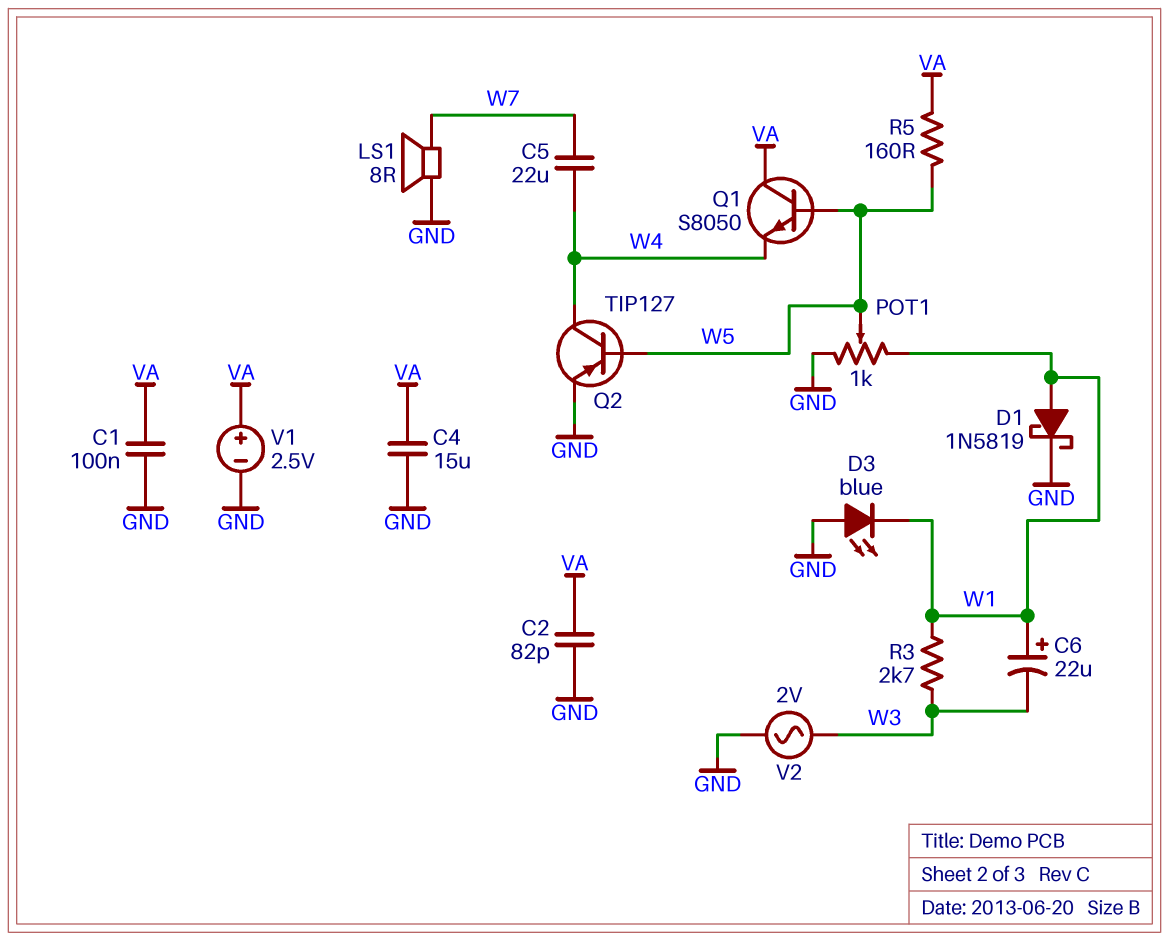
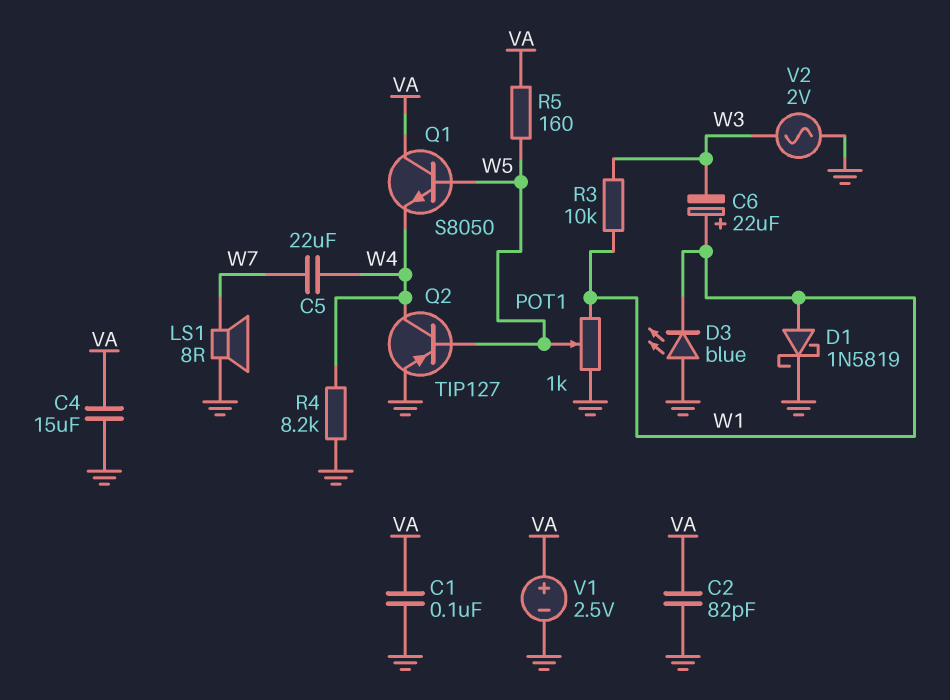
R3: 2.7k (W1, W3) -> 10k (W1, W3)
R4: none -> 8.2k (GND, W4)

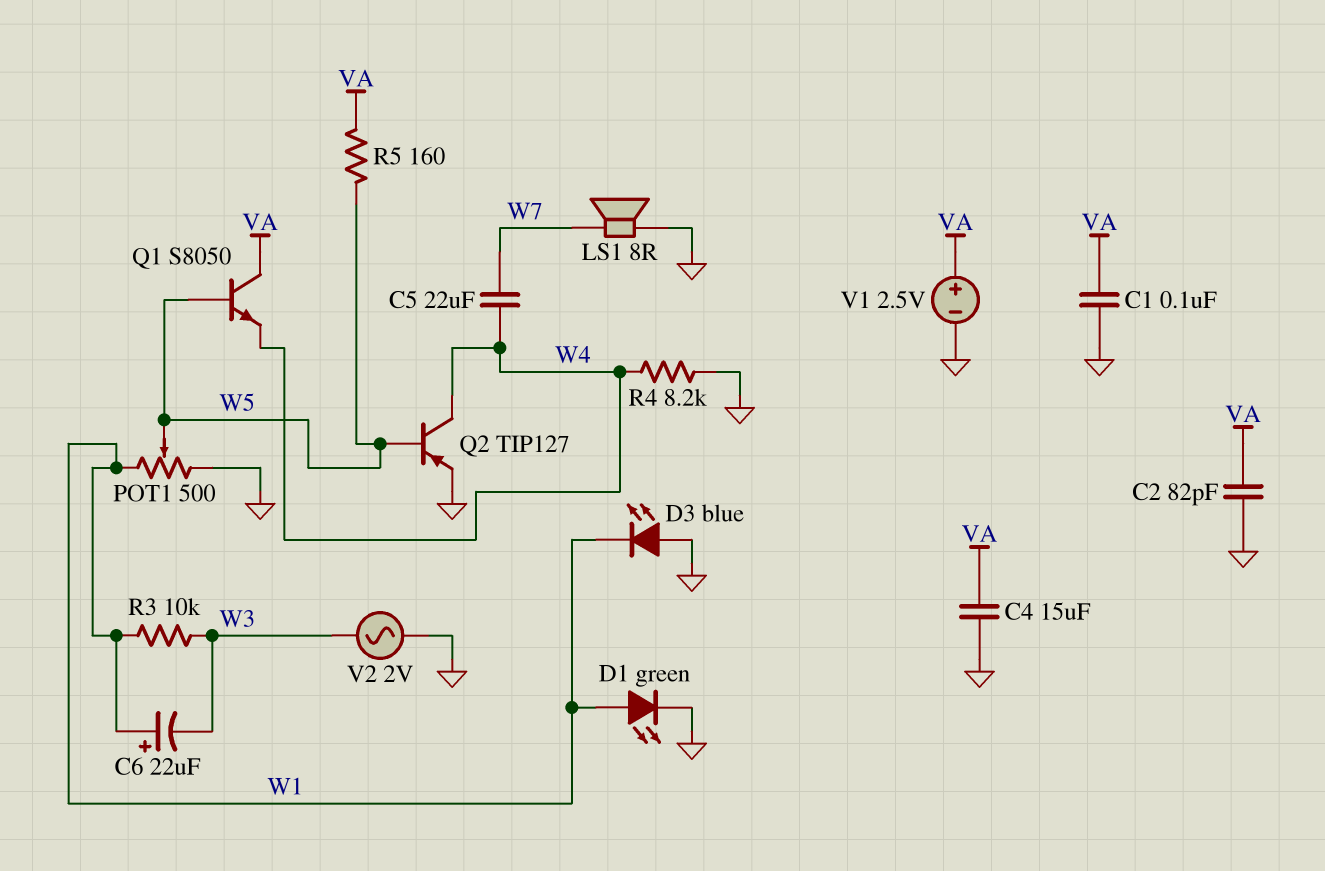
D1: schottky 1N5819 (A W1, K GND) -> LED green (A W1, K GND)
POT1: 1k (GND, W1, wiper W5) -> 500 (GND, W1, wiper W5)

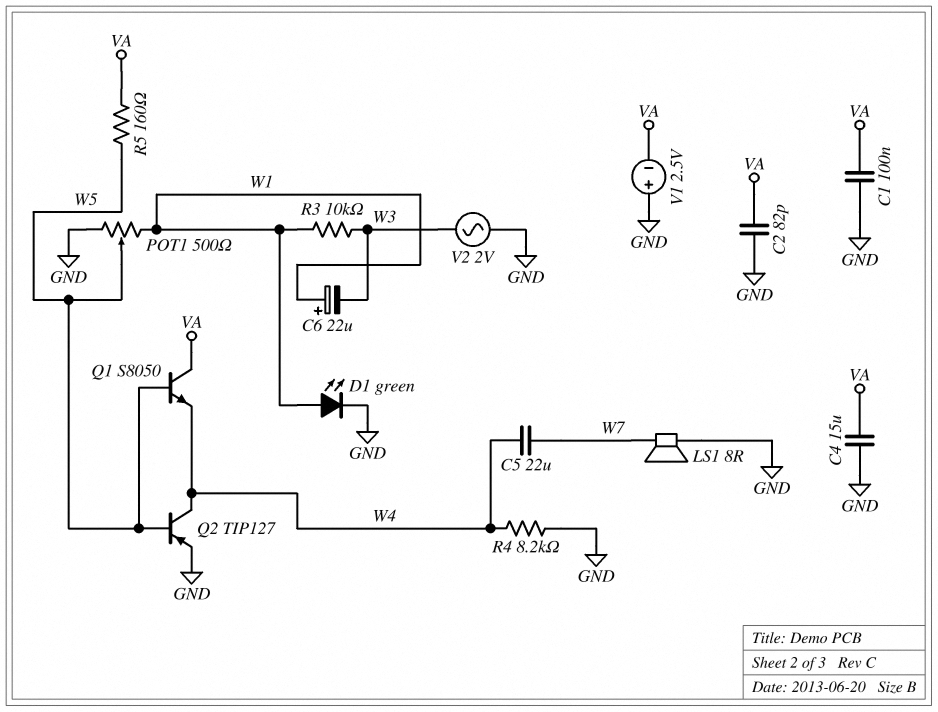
D3: LED blue (A GND, K W1) -> none
V1: 2.5V (plus VA, minus GND) -> 2.5V (plus GND, minus VA)

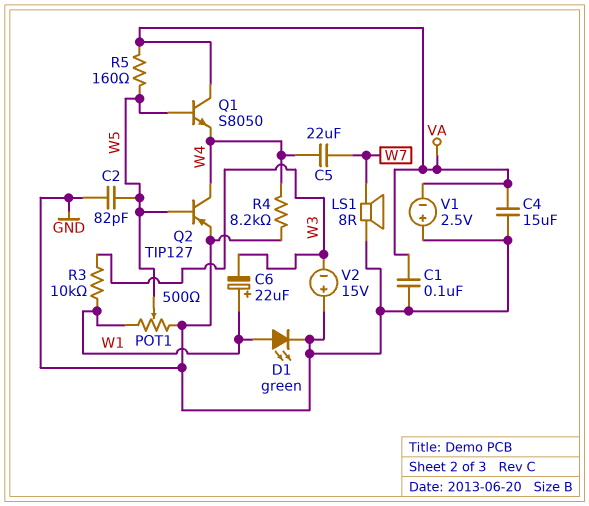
C2: 82pF (GND, VA) -> 82pF (GND, W5)
V2: AC 2V (GND, W3) -> 15V (plus GND, minus W3)

